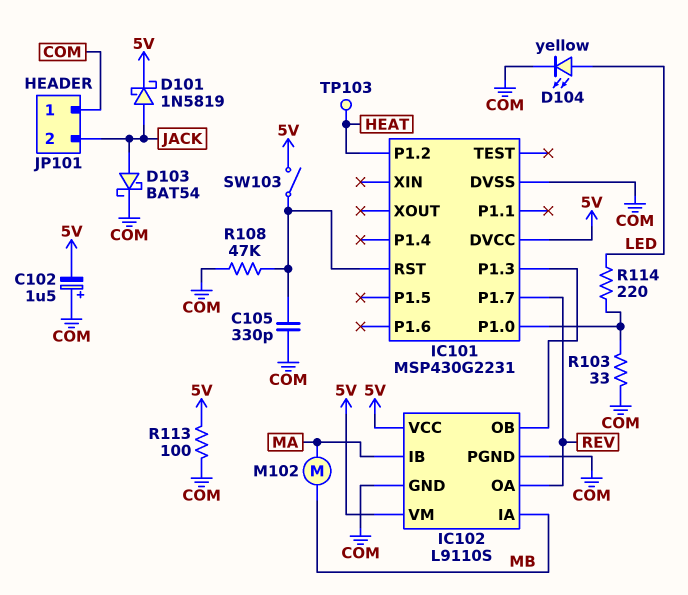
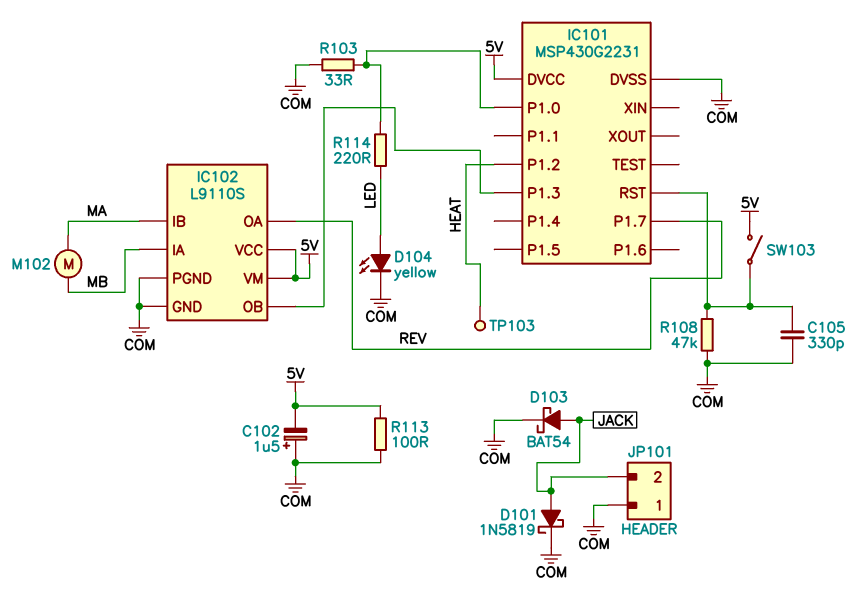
D101: schottky 1N5819 (A JACK, K 5V) -> schottky 1N5819 (A JACK, K COM)

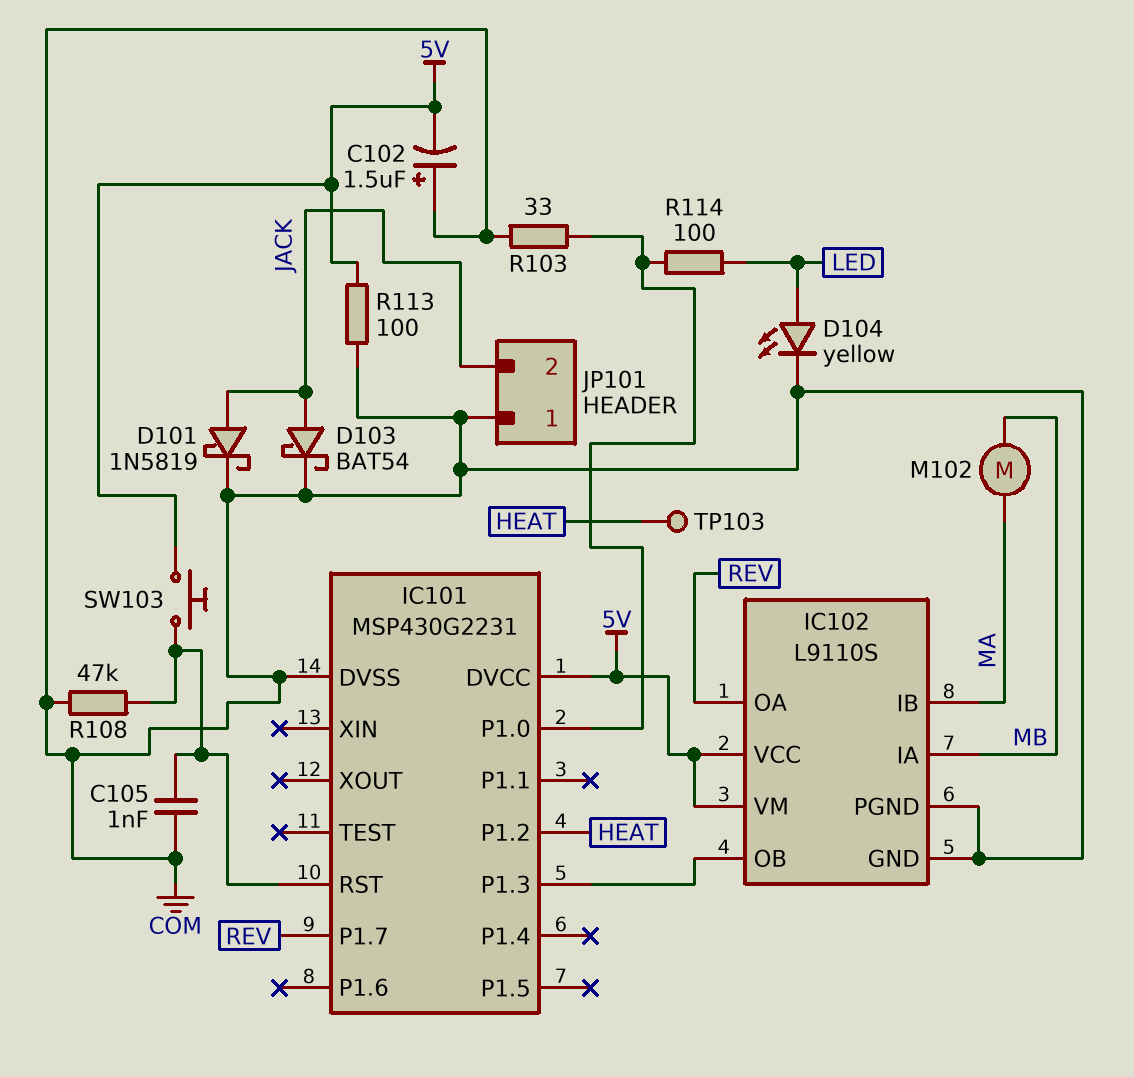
C105: 330pF (COM, IC101/RST) -> 1nF (COM, IC101/RST)
R114: 220 (IC101/P1.0, LED) -> 100 (IC101/P1.0, LED)
SW103: switch (5V, IC101/RST) -> button (5V, IC101/RST)

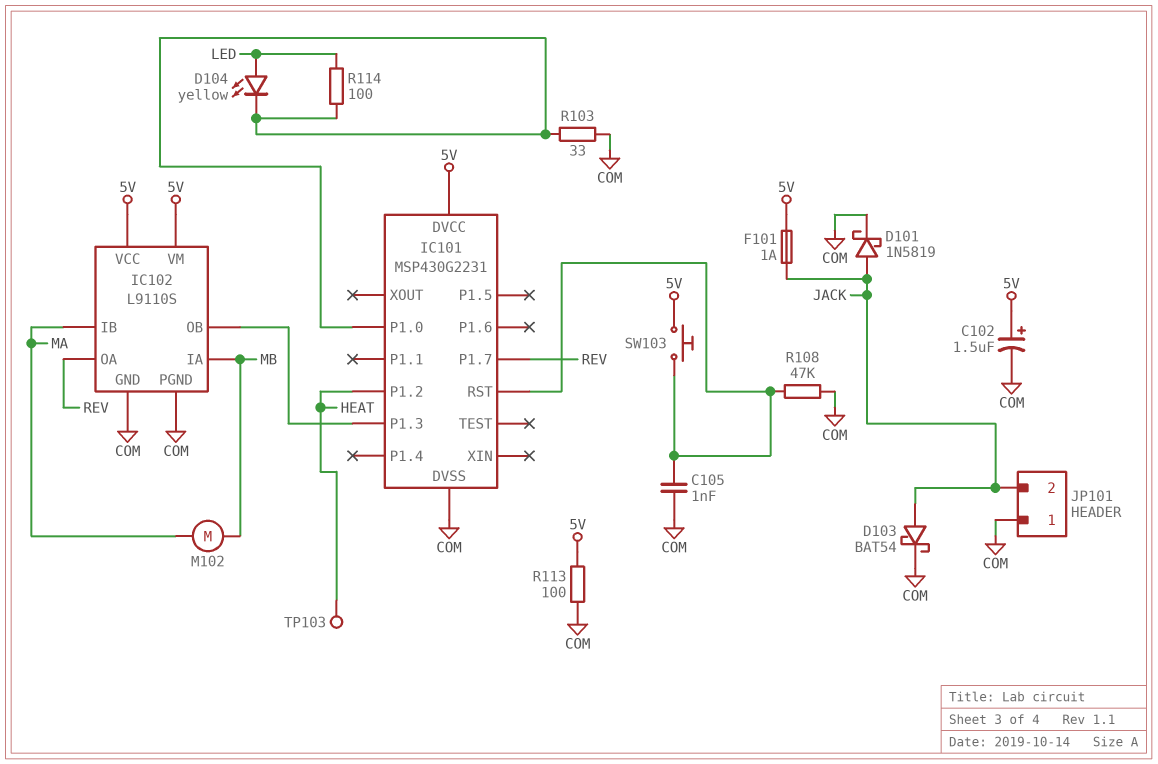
C102: 1.5uF (plus COM, minus 5V) -> 1.5uF (plus 5V, minus COM)
D104: LED yellow (A LED, K COM) -> LED yellow (A LED, K IC101/P1.0)
F101: none -> 1A (5V, JACK)

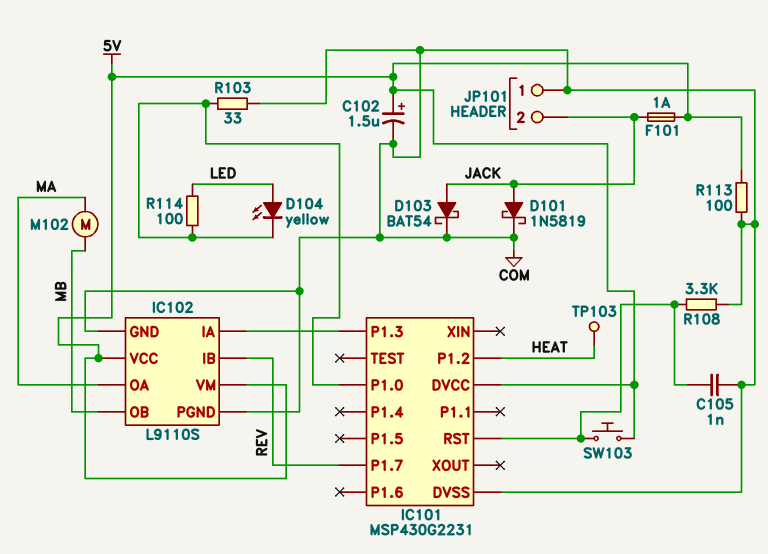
IC102 pin IA: MB -> IC101/P1.3
IC102 pin IB: MA -> REV
IC102 pin OA: REV -> MA
IC102 pin OB: IC101/P1.3 -> MB
R108: 47k (COM, IC101/RST) -> 3.3k (COM, IC101/RST)

